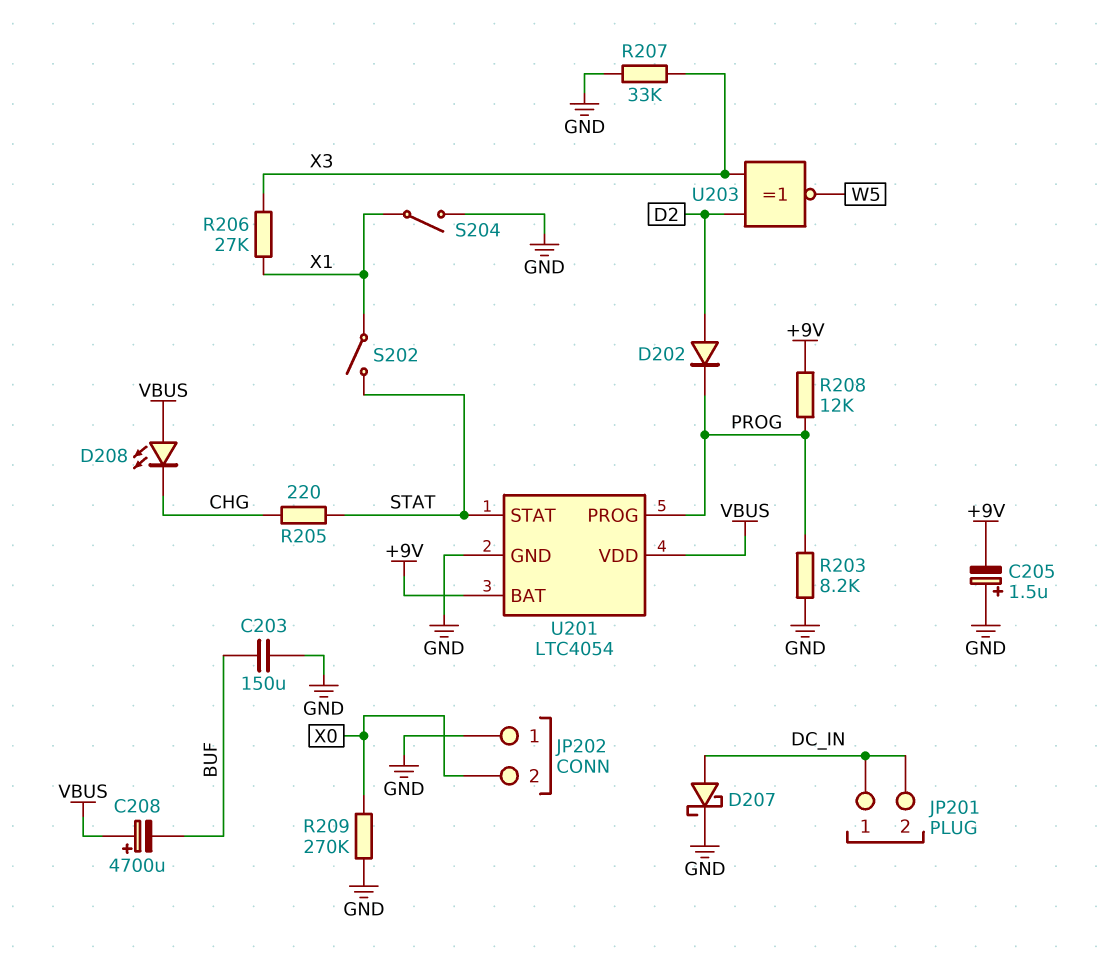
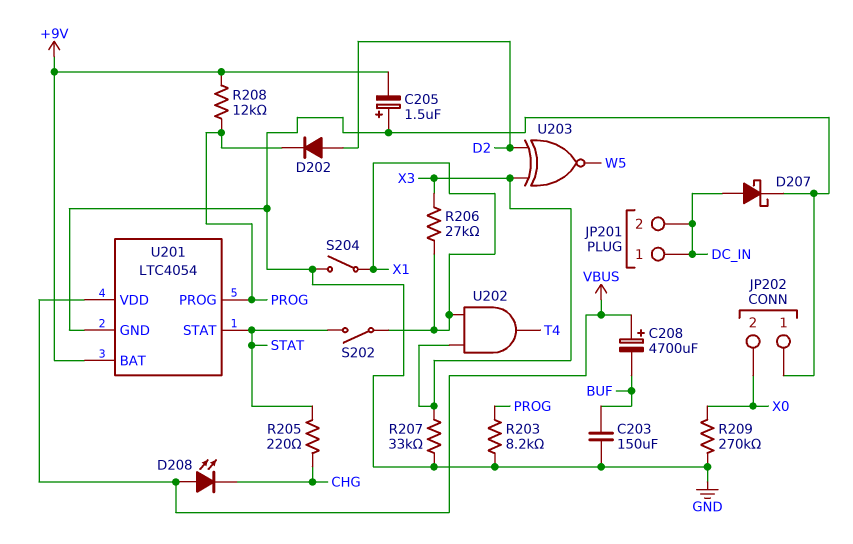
U202: none -> AND (in X1, in X3, out T4)

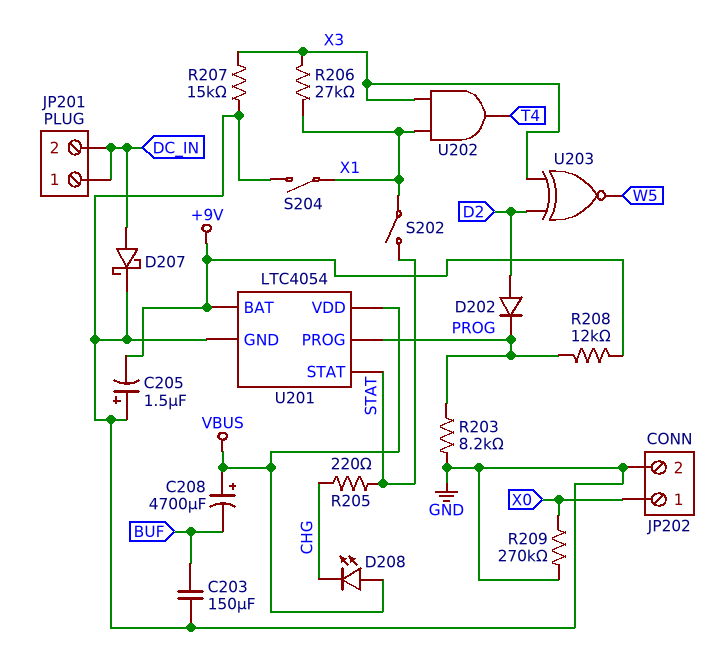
JP202 pin 1: GND -> X0
JP202 pin 2: X0 -> GND
R207: 33k (GND, X3) -> 15k (GND, X3)

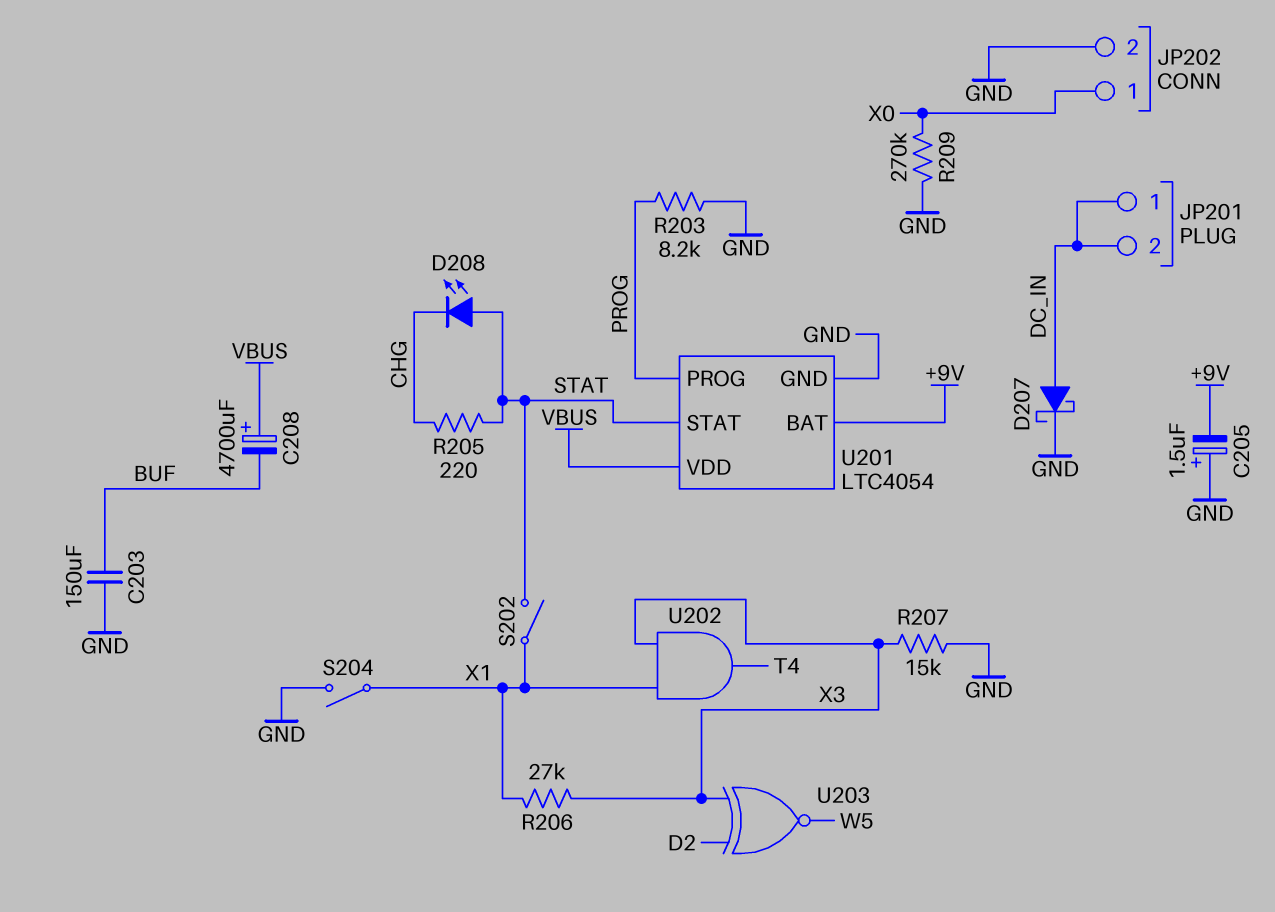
D202: diode (A D2, K PROG) -> none
D208: LED (A VBUS, K CHG) -> LED (A STAT, K CHG)
R208: 12k (+9V, PROG) -> none

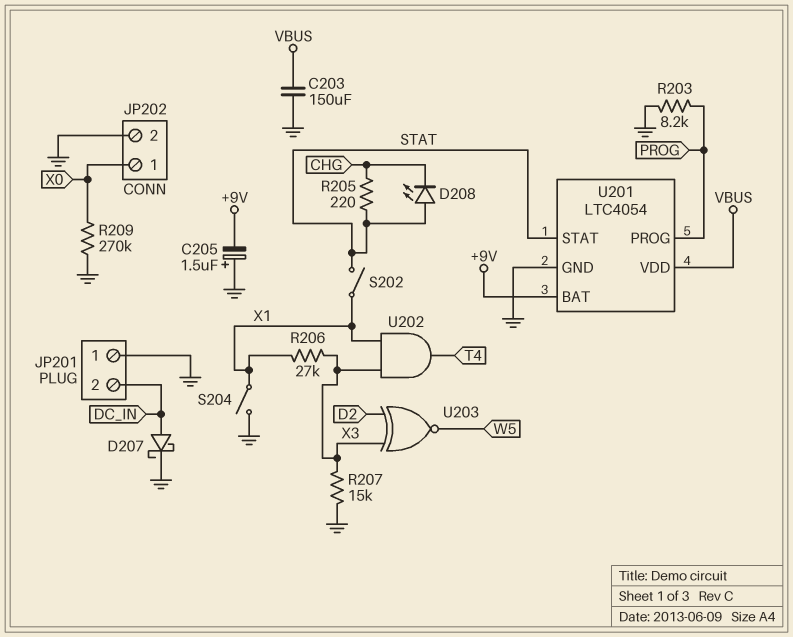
C203: 150uF (BUF, GND) -> 150uF (GND, VBUS)
C208: 4700uF (plus VBUS, minus BUF) -> none
JP201 pin 1: DC_IN -> GND

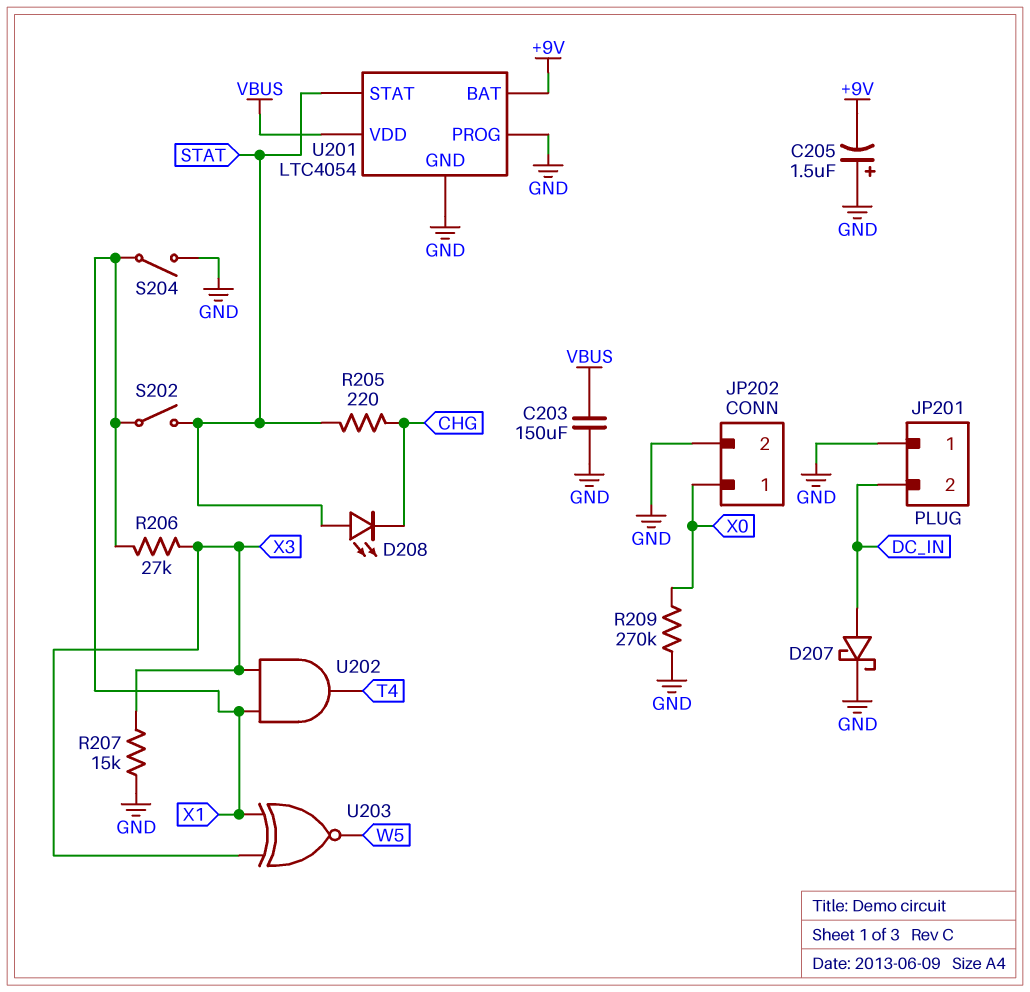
R203: 8.2k (GND, PROG) -> none
U201 pin PROG: PROG -> GND
U203: XNOR (in D2, in X3, out W5) -> XNOR (in X1, in X3, out W5)

